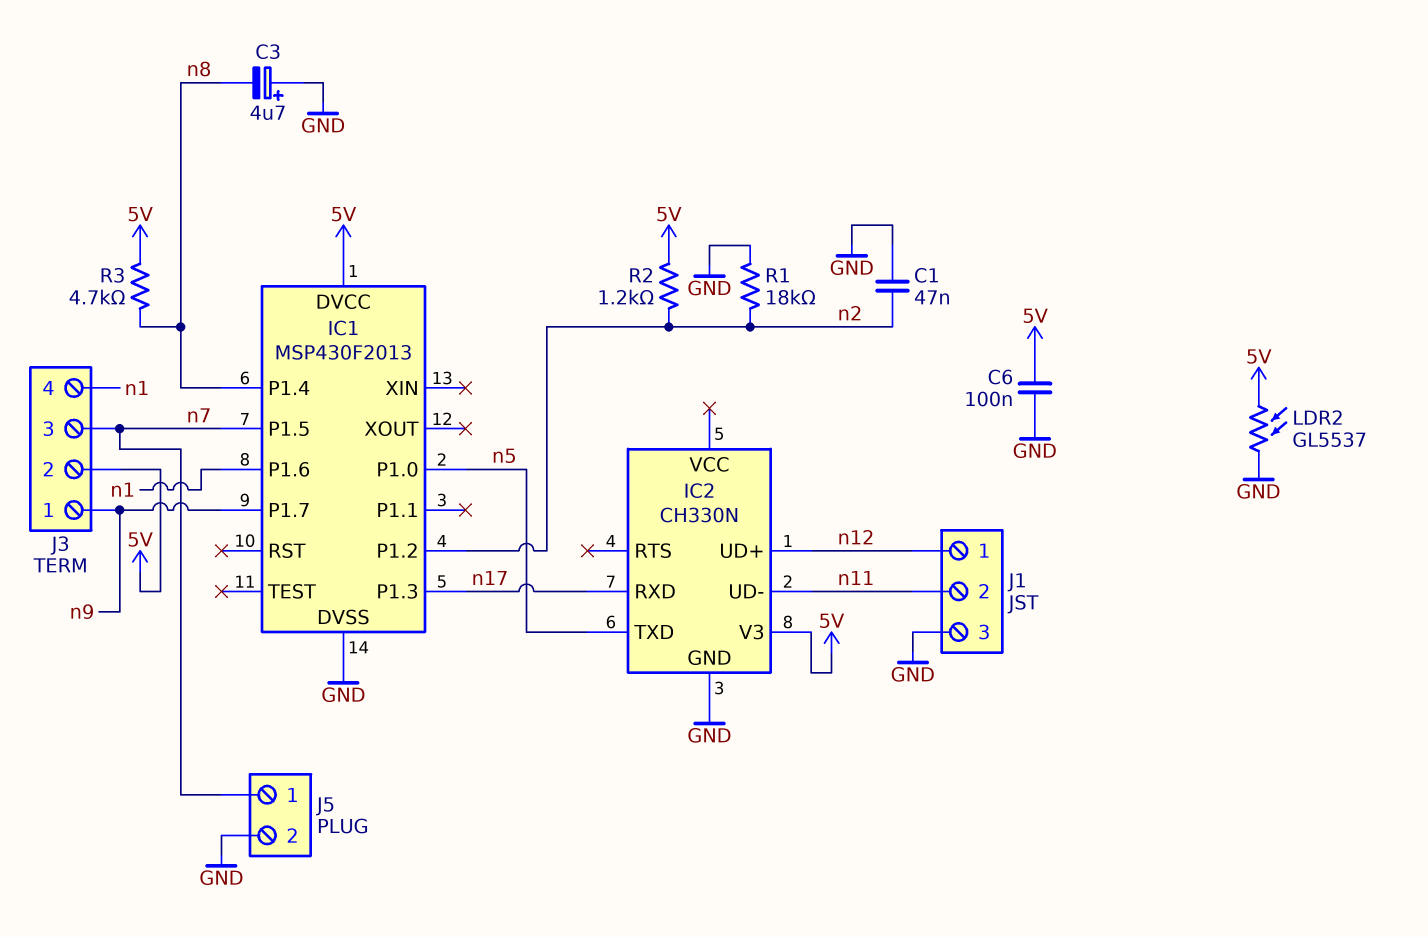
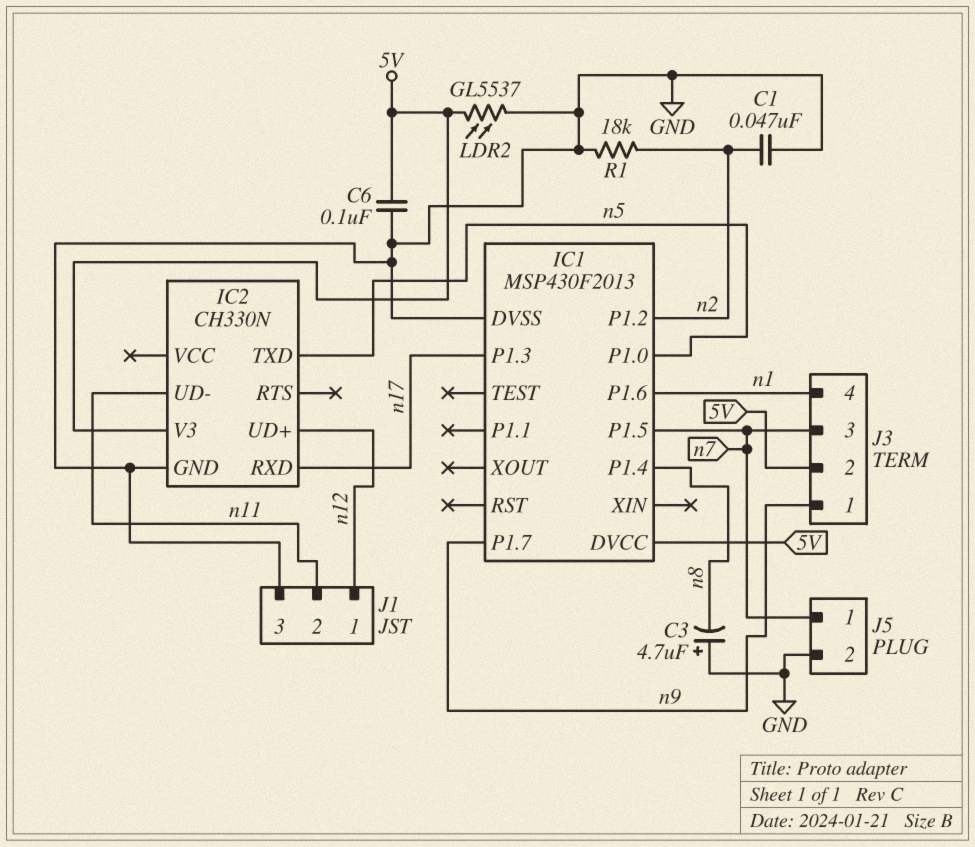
R2: 1.2k (5V, n2) -> none
R3: 4.7k (5V, n8) -> none

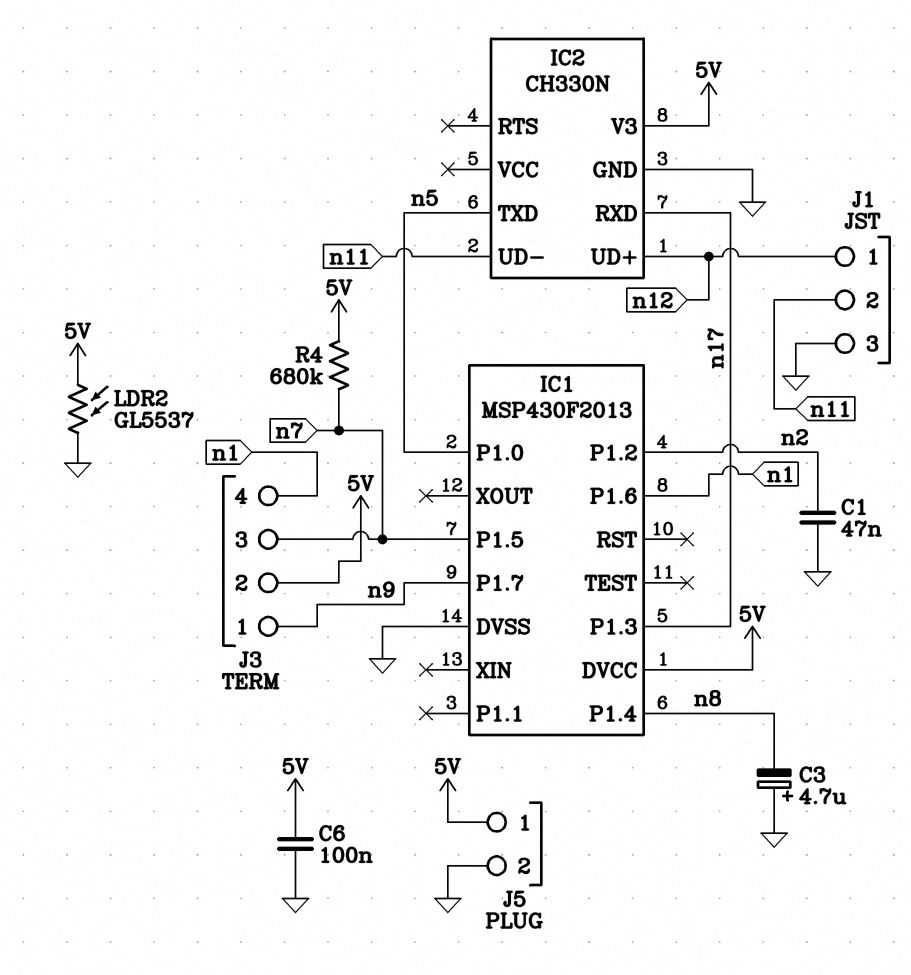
J5 pin 1: n7 -> 5V
R1: 18k (GND, n2) -> none
R4: none -> 680k (5V, n7)

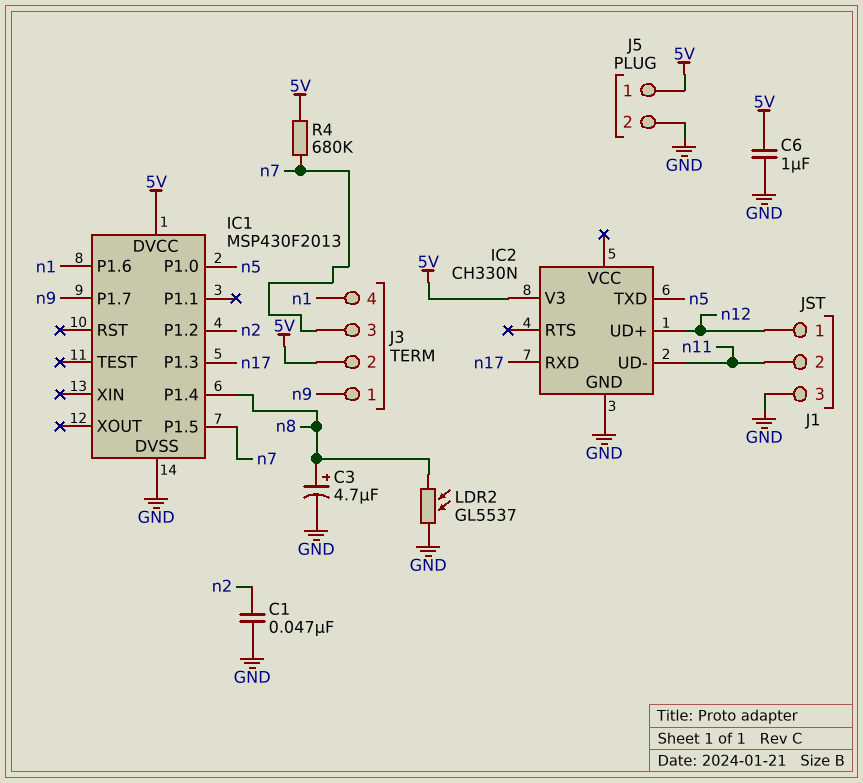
C3: 4.7uF (plus GND, minus n8) -> 4.7uF (plus n8, minus GND)
C6: 100nF (5V, GND) -> 1uF (5V, GND)
LDR2: GL5537 (5V, GND) -> GL5537 (GND, n8)

